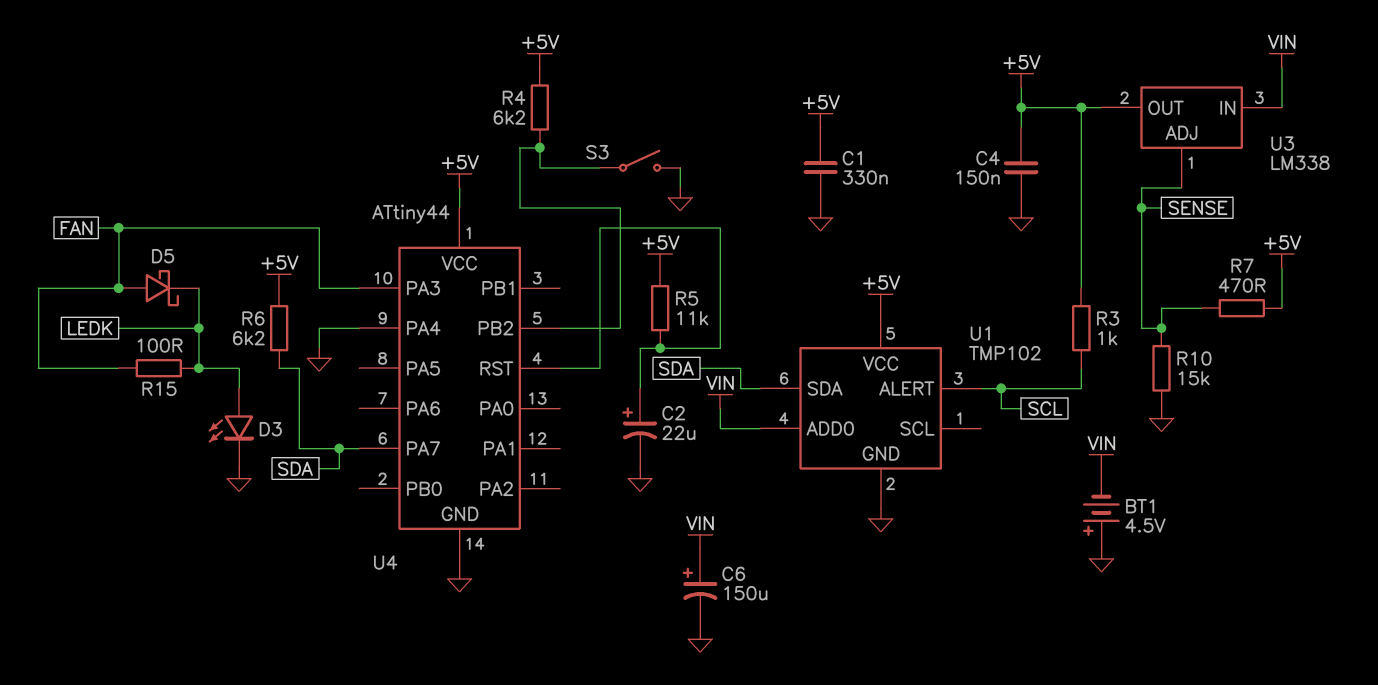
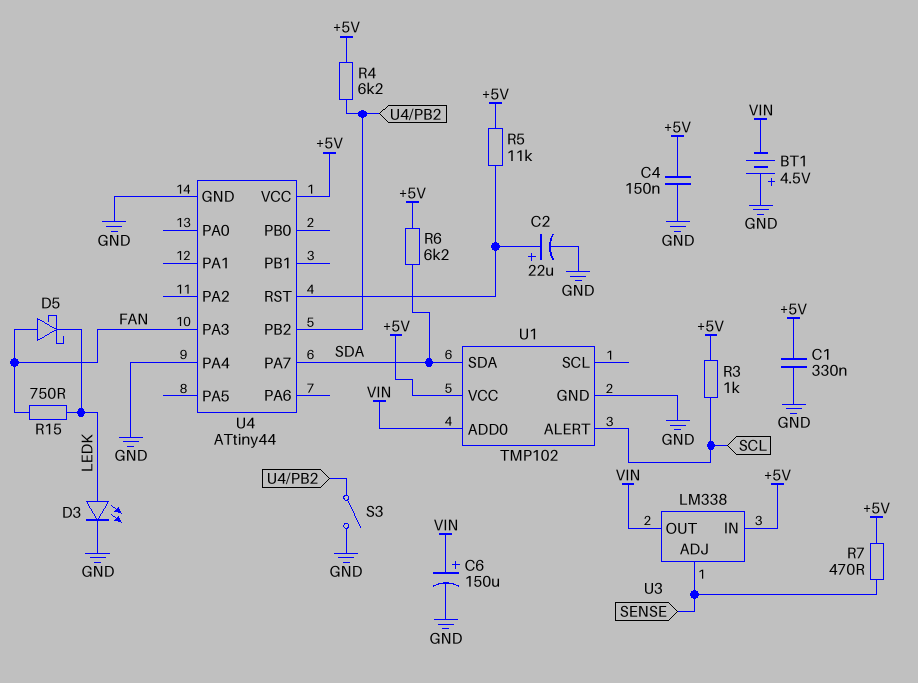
R10: 15k (GND, SENSE) -> none
R15: 100 (FAN, LEDK) -> 750 (FAN, LEDK)
U3 pin IN: VIN -> +5V
U3 pin OUT: +5V -> VIN

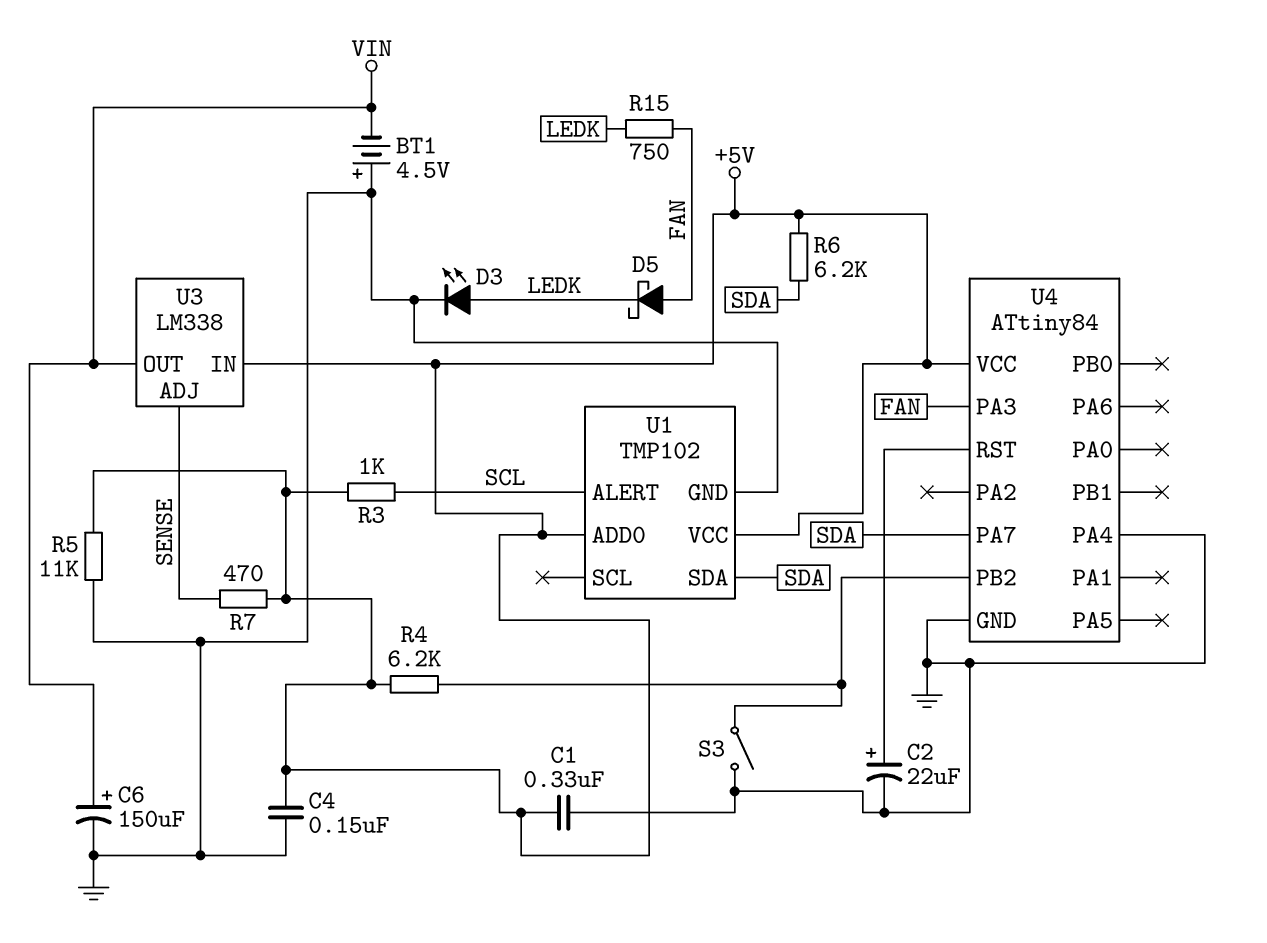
R5: 11k (+5V, U4/RST) -> 11k (+5V, GND)
U1 pin ADD0: VIN -> +5V
U4: ATtiny44 -> ATtiny84

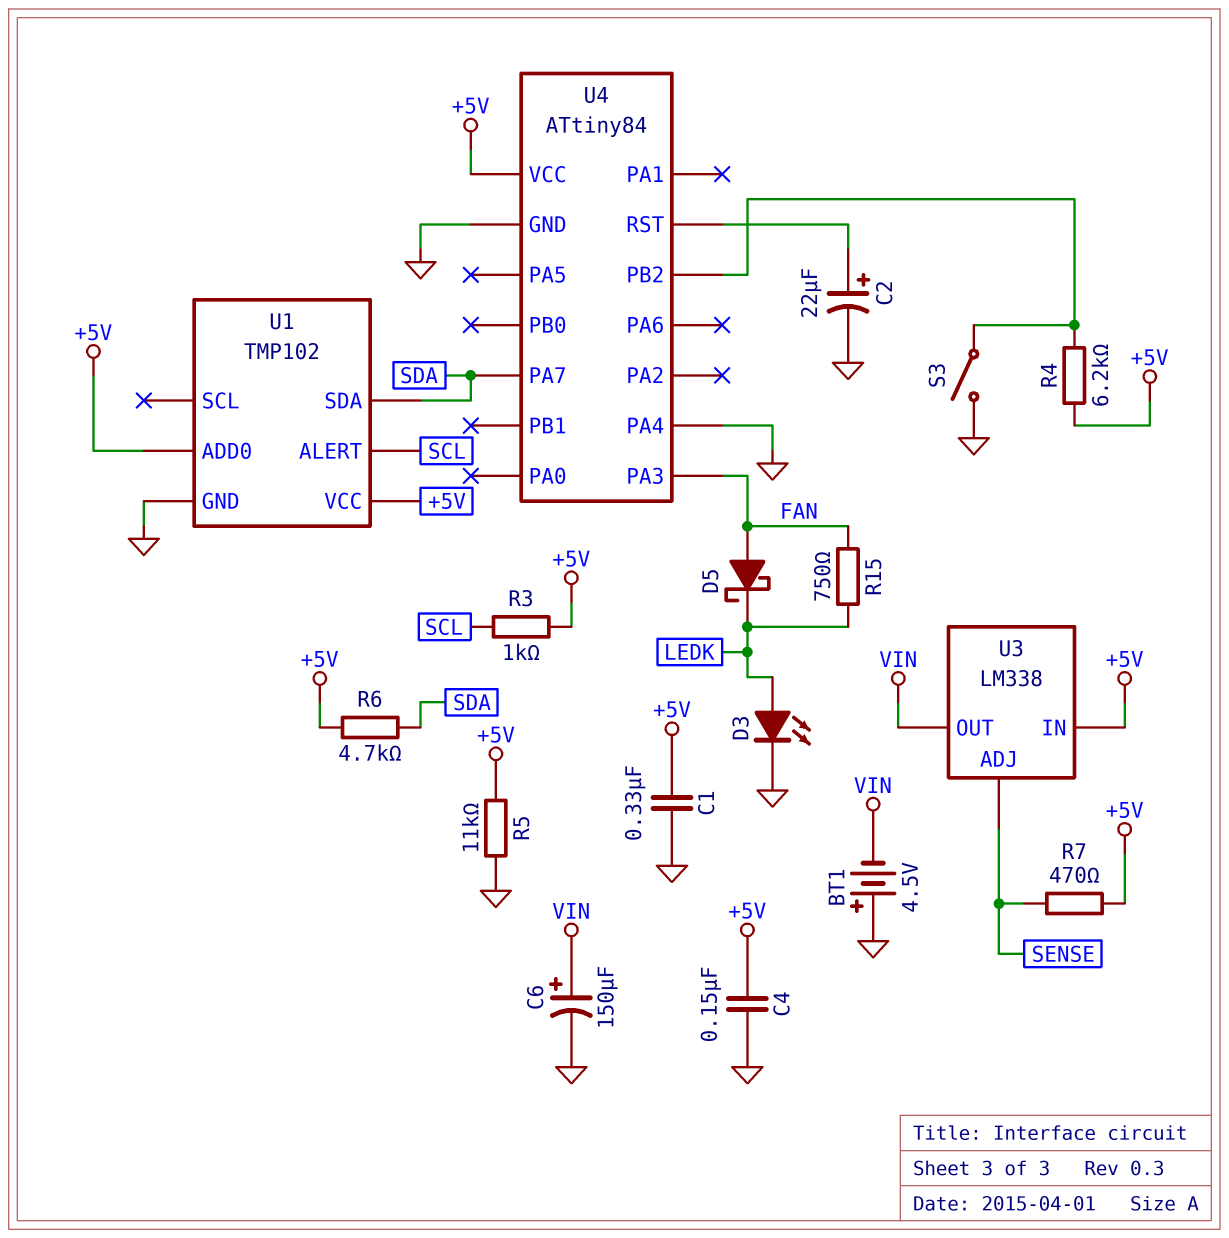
R6: 6.2k (+5V, SDA) -> 4.7k (+5V, SDA)

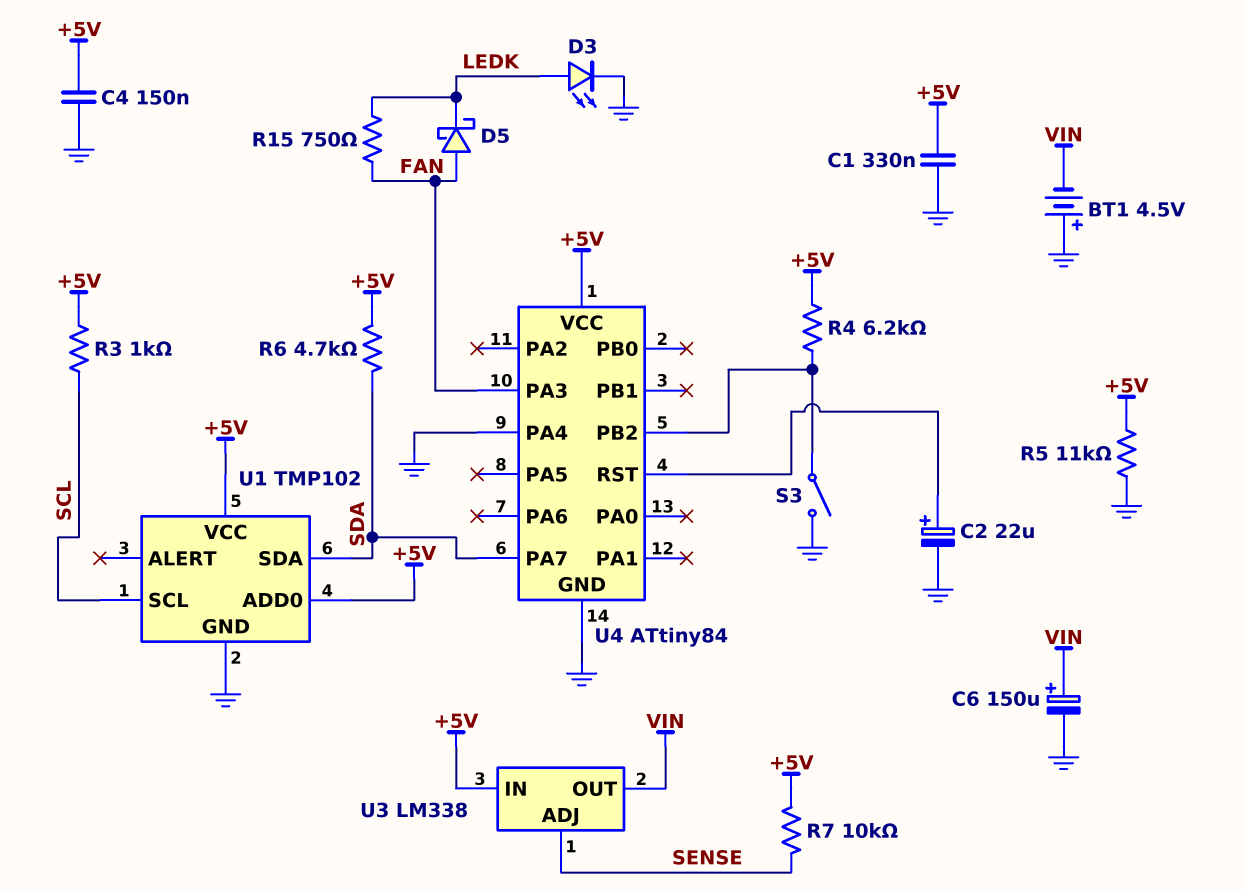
R7: 470 (+5V, SENSE) -> 10k (+5V, SENSE)
U1 pin ALERT: SCL -> none
U1 pin SCL: none -> SCL

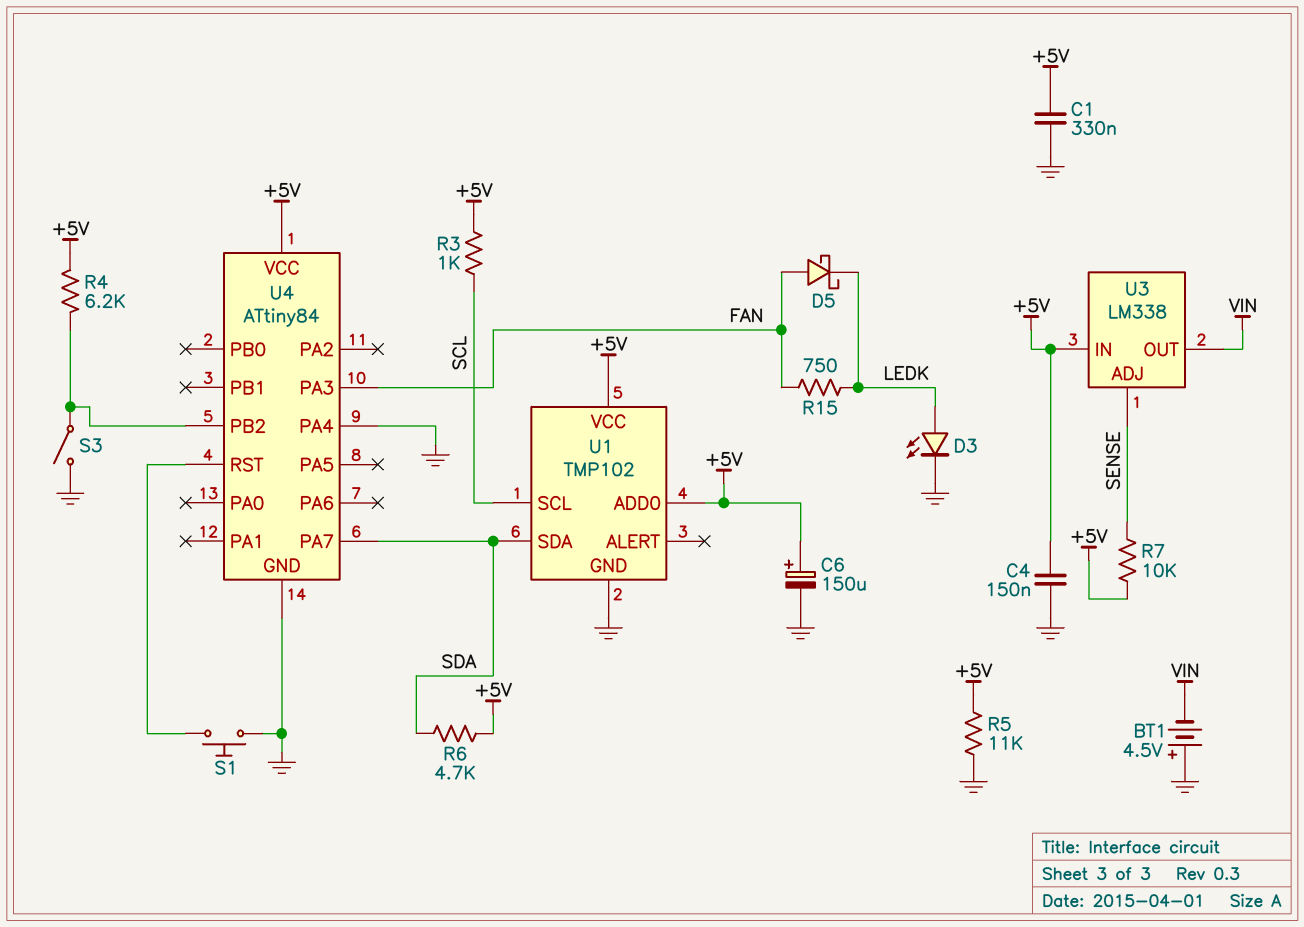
C2: 22uF (plus U4/RST, minus GND) -> none
C6: 150uF (plus VIN, minus GND) -> 150uF (plus +5V, minus GND)
S1: none -> button (GND, U4/RST)

